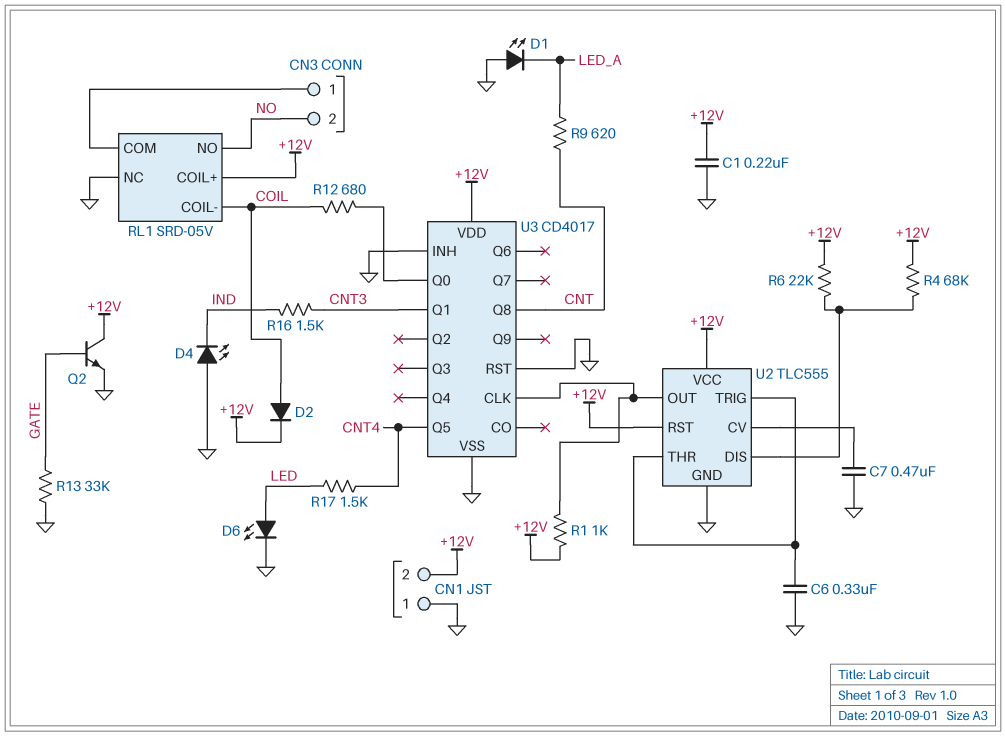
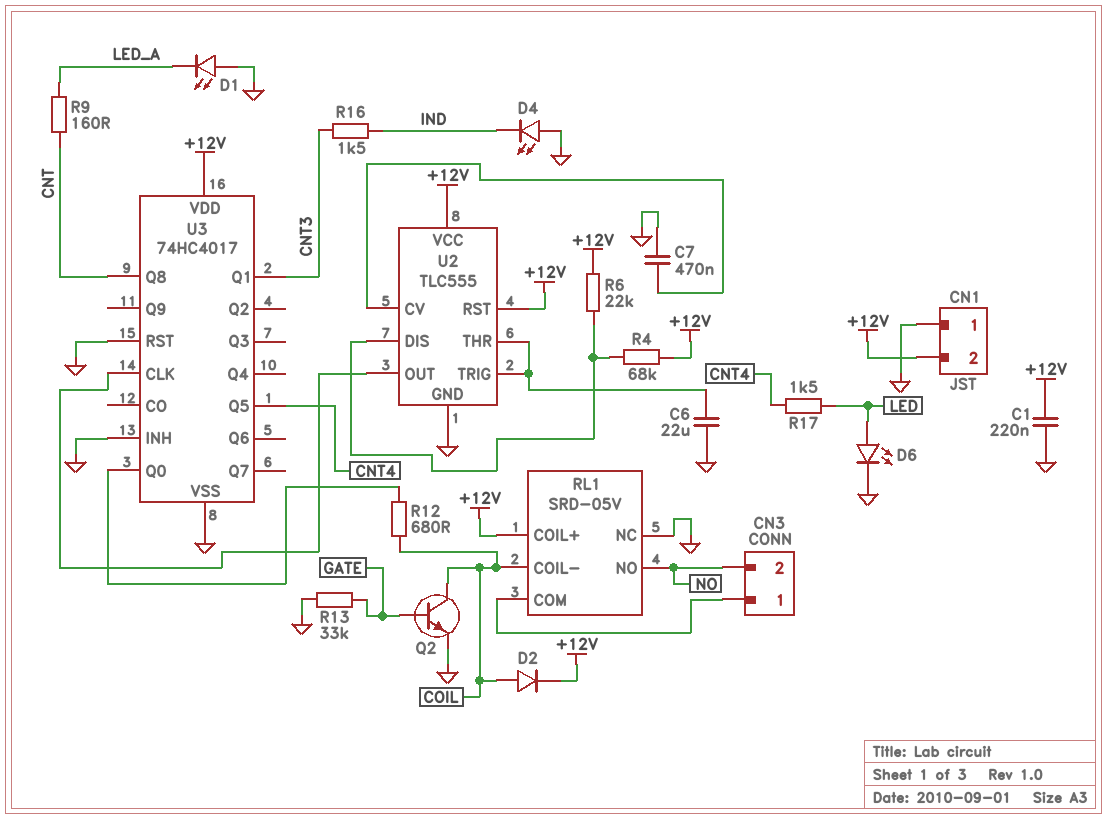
C6: 330nF (GND, U2/THR) -> 22uF (GND, U2/THR)
Q2: NPN (B GATE, C +12V, E GND) -> NPN (B GATE, C COIL, E GND)
R1: 1k (+12V, U2/OUT) -> none
R9: 620 (CNT, LED_A) -> 160 (CNT, LED_A)
U3: CD4017 -> 74HC4017

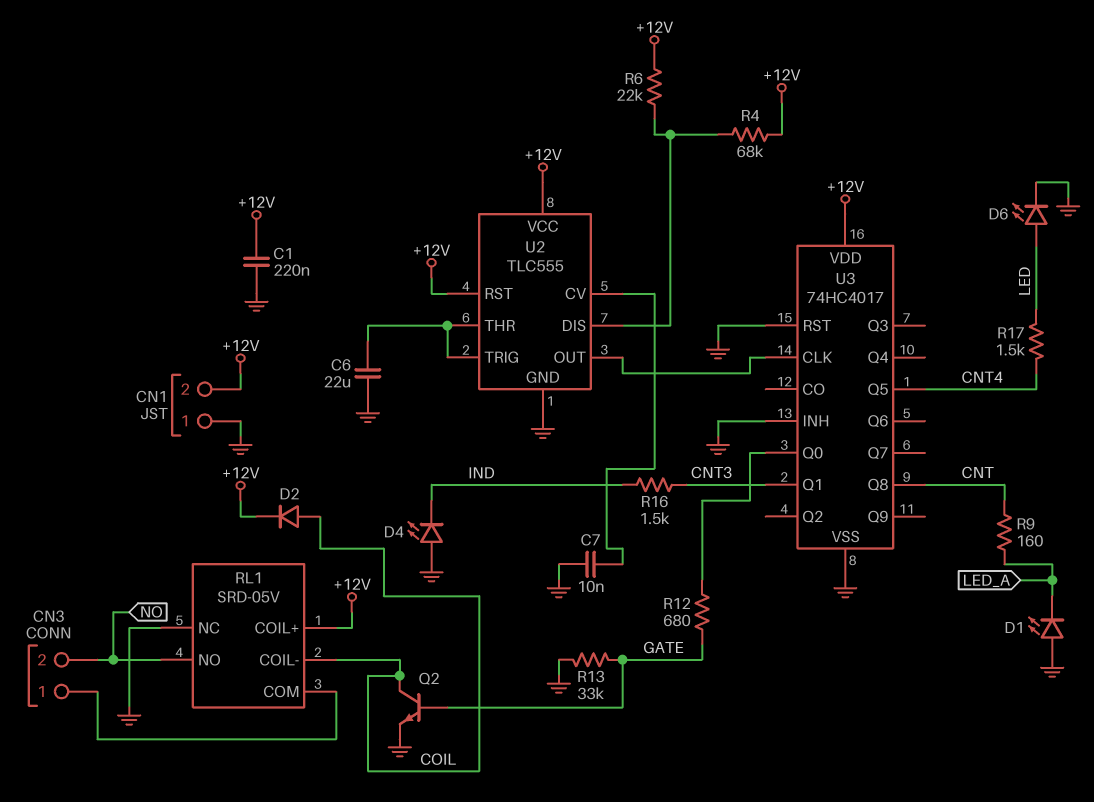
C7: 470nF (GND, U2/CV) -> 10nF (GND, U2/CV)
R12: 680 (COIL, U3/Q0) -> 680 (GATE, U3/Q0)

